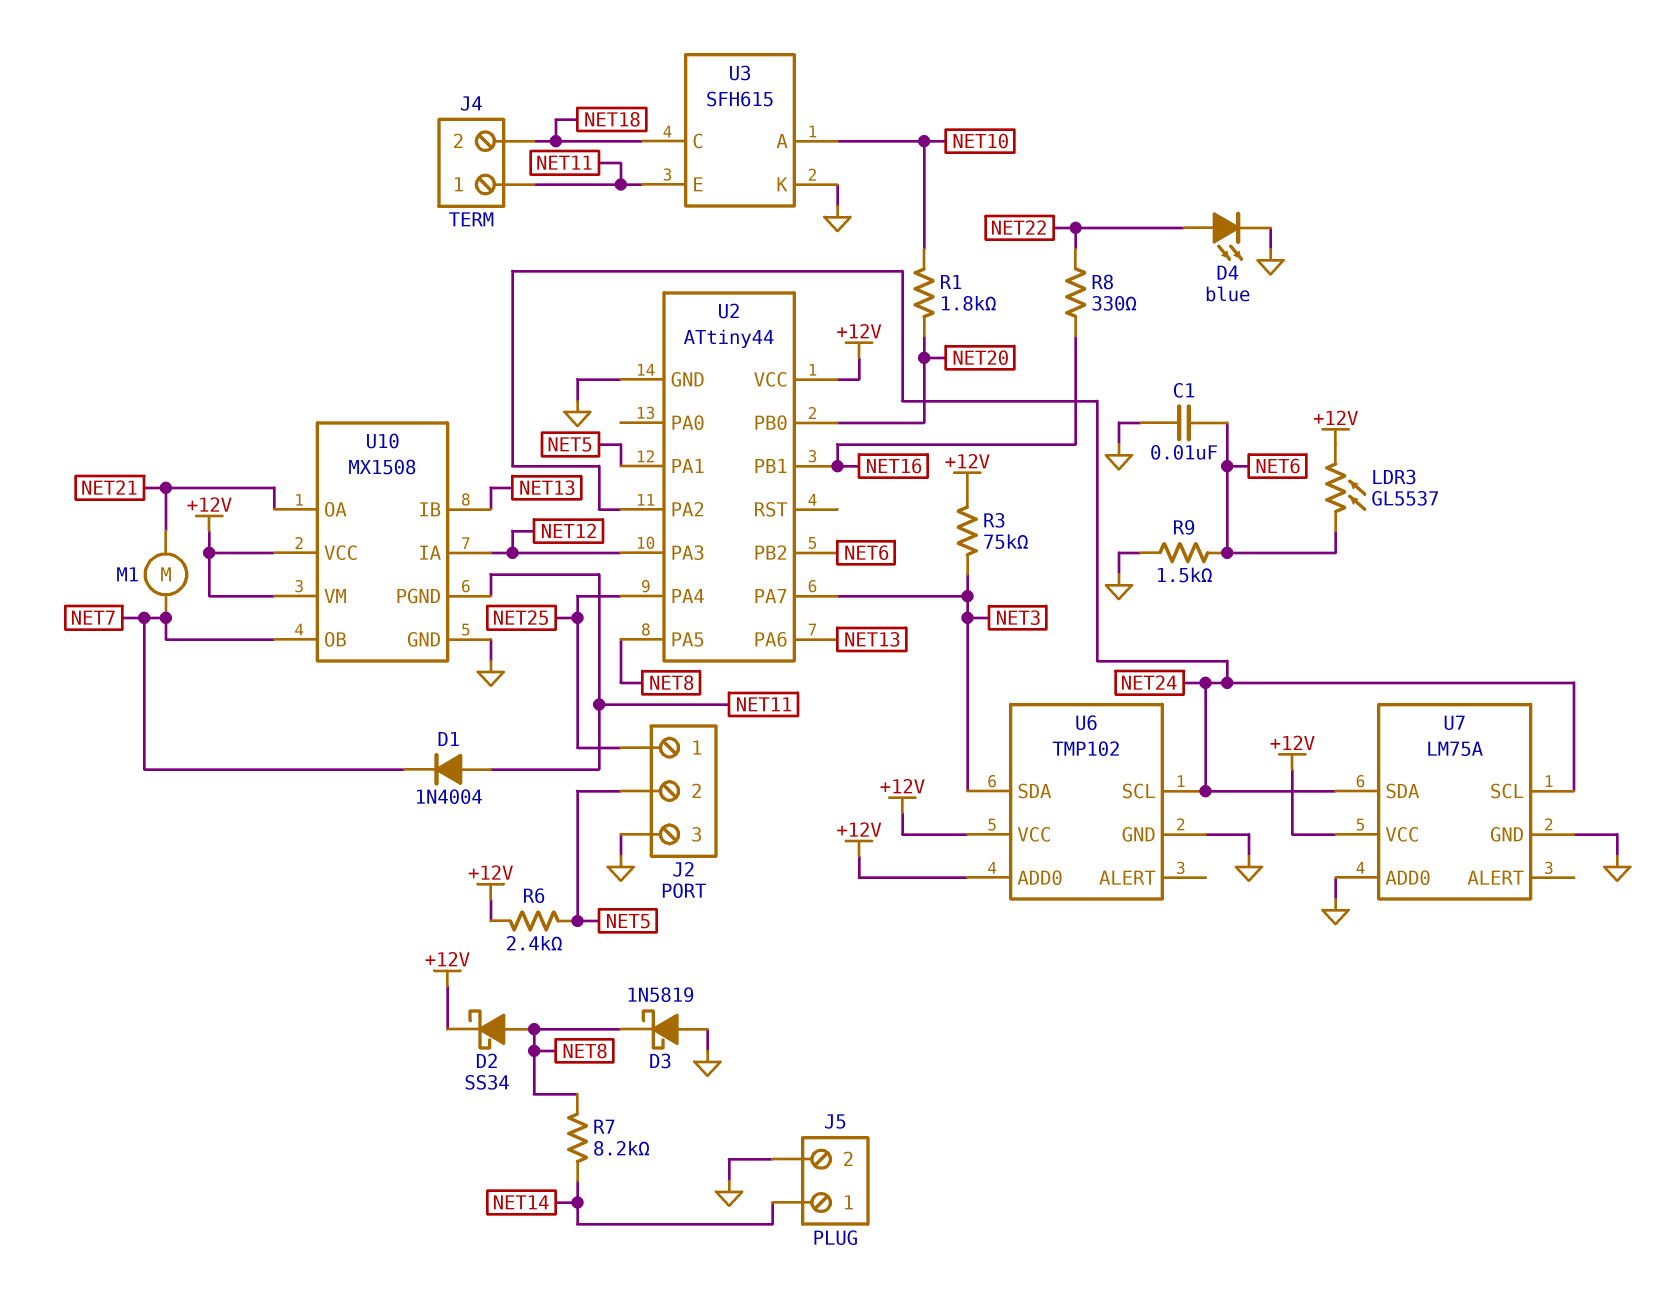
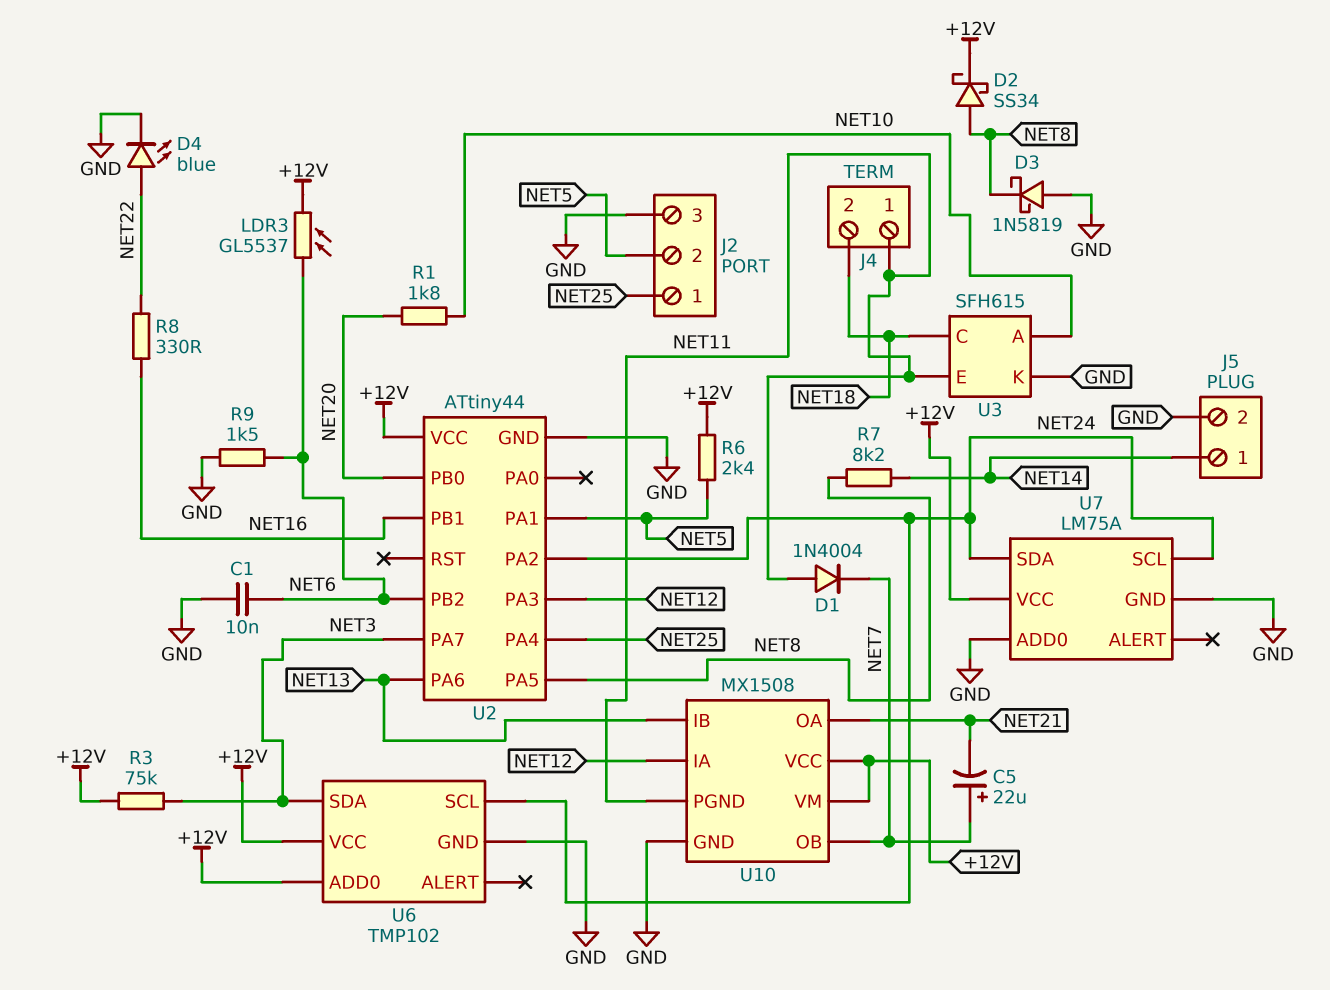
C5: none -> 22uF (plus NET7, minus NET21)
M1: motor (NET7, NET21) -> none

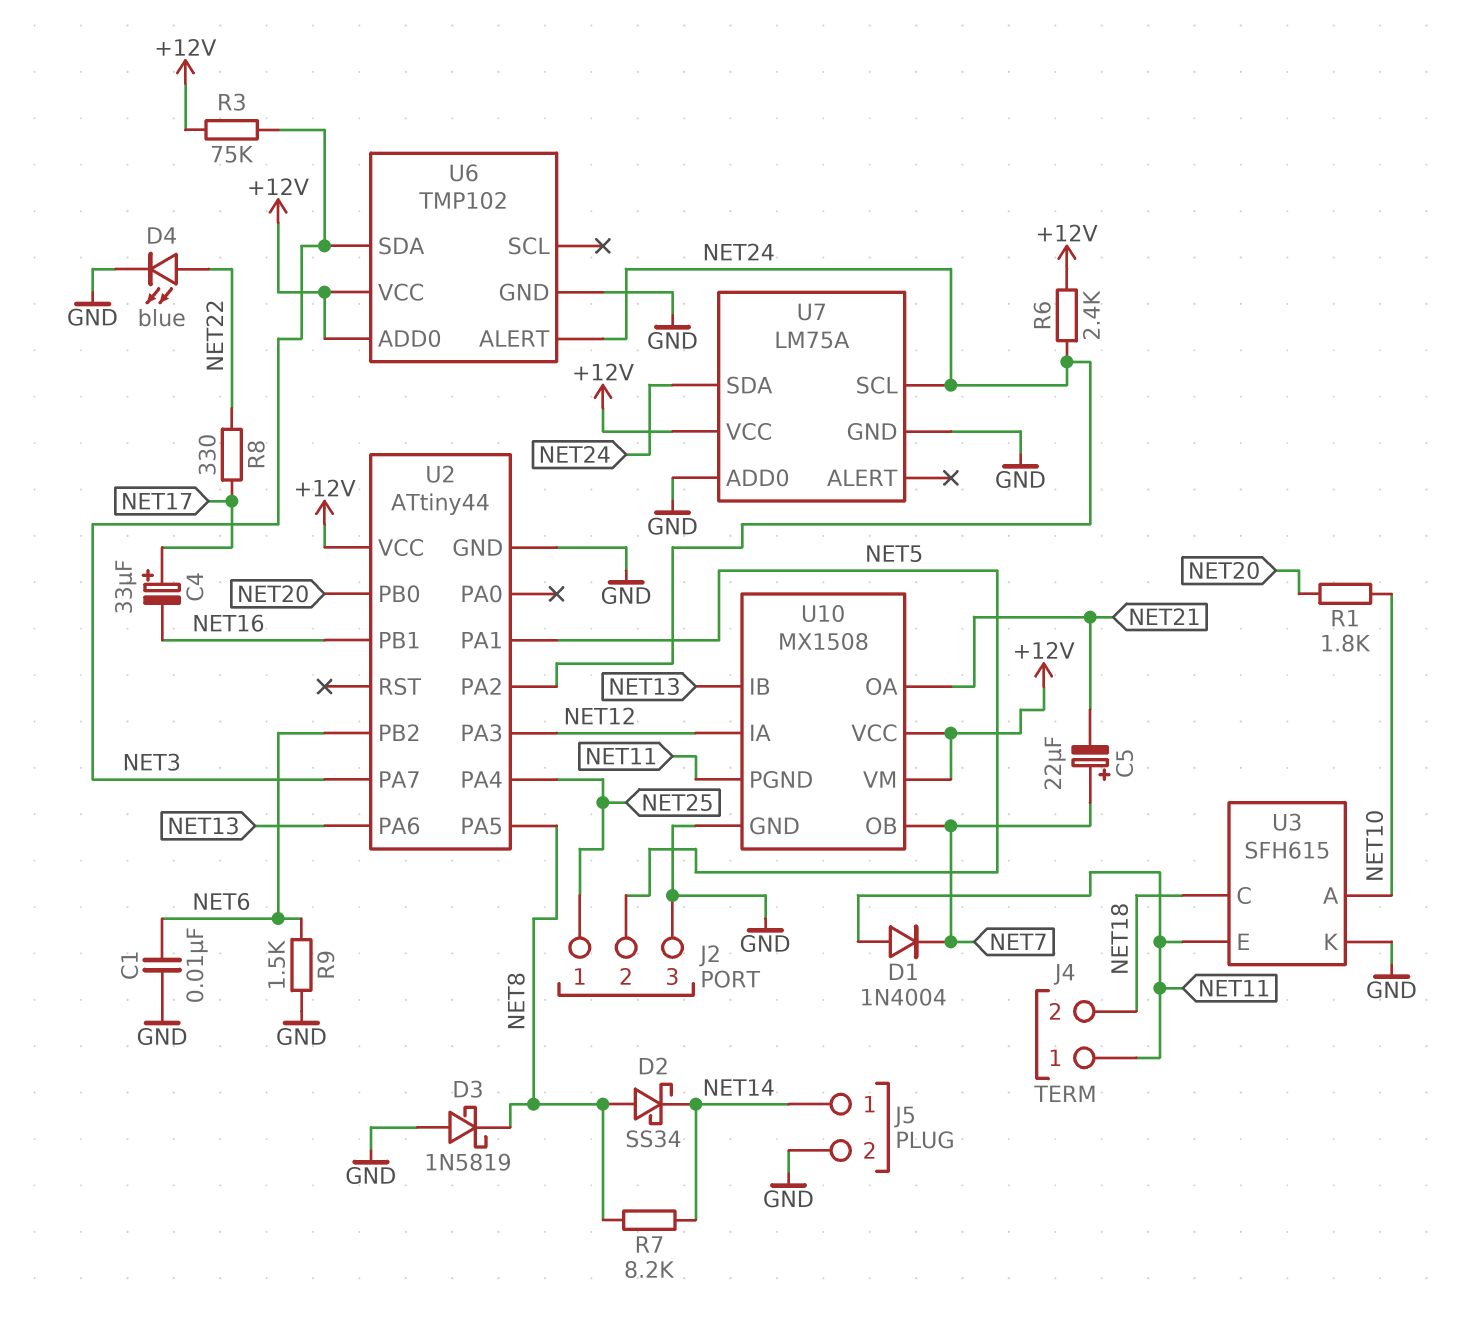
C4: none -> 33uF (plus NET17, minus NET16)
D2: schottky SS34 (A NET8, K +12V) -> schottky SS34 (A NET8, K NET14)
LDR3: GL5537 (+12V, NET6) -> none
R6: 2.4k (+12V, NET5) -> 2.4k (+12V, NET24)
R8: 330 (NET16, NET22) -> 330 (NET17, NET22)
U6 pin ALERT: none -> NET24
U6 pin SCL: NET24 -> none

